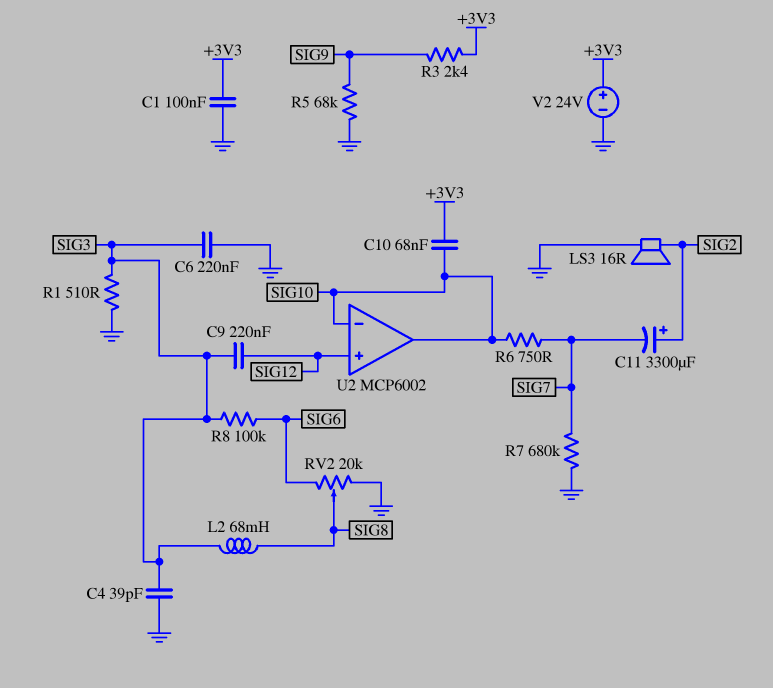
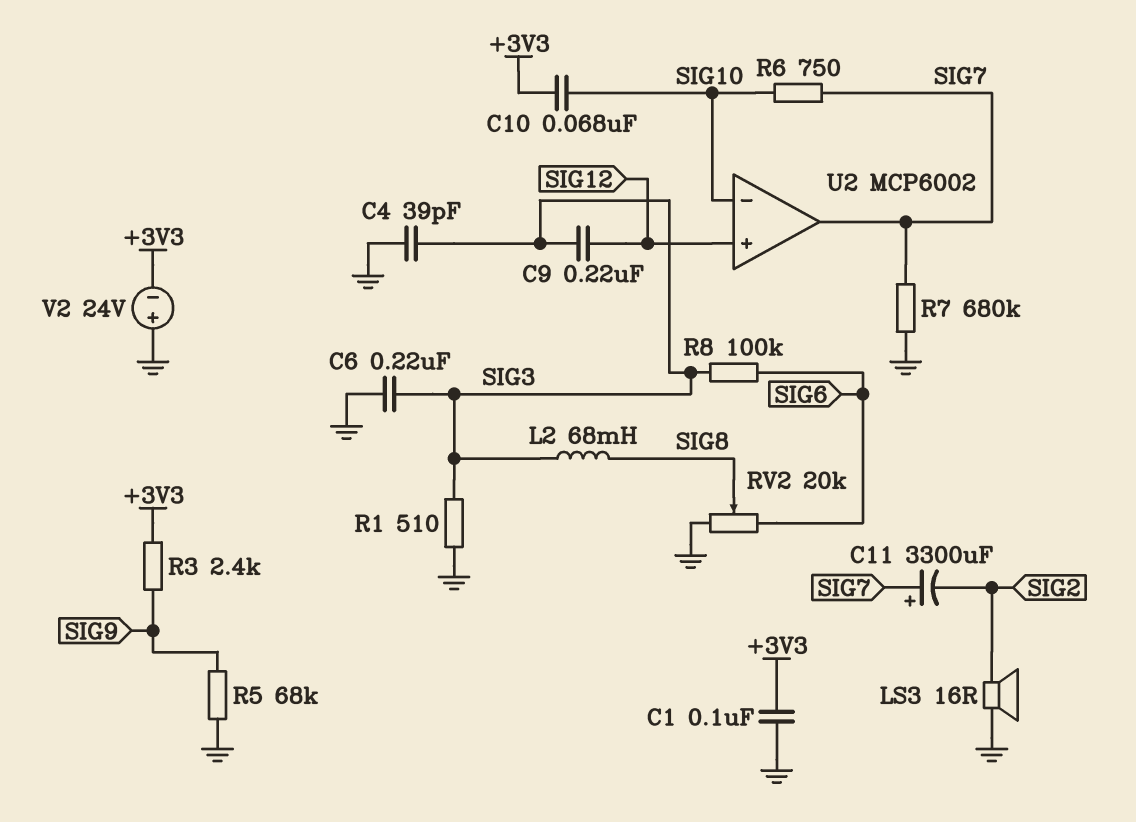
C11: 3300uF (plus SIG2, minus SIG7) -> 3300uF (plus SIG7, minus SIG2)
U2 pin out: SIG10 -> SIG7
V2: 24V (plus +3V3, minus GND) -> 24V (plus GND, minus +3V3)

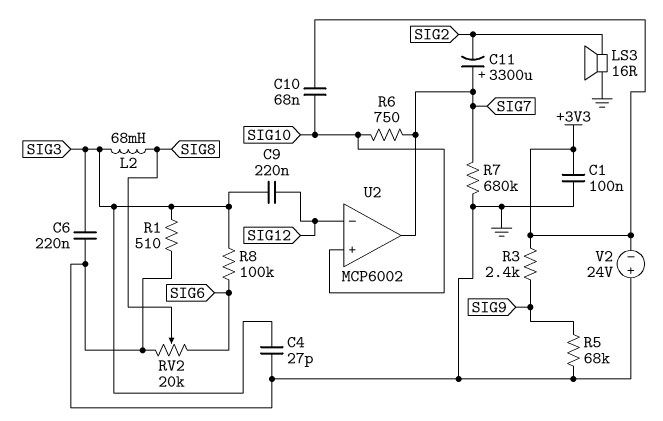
C4: 39pF (GND, SIG3) -> 27pF (GND, SIG3)
U2 pin in+: SIG12 -> SIG10
U2 pin in-: SIG10 -> SIG12

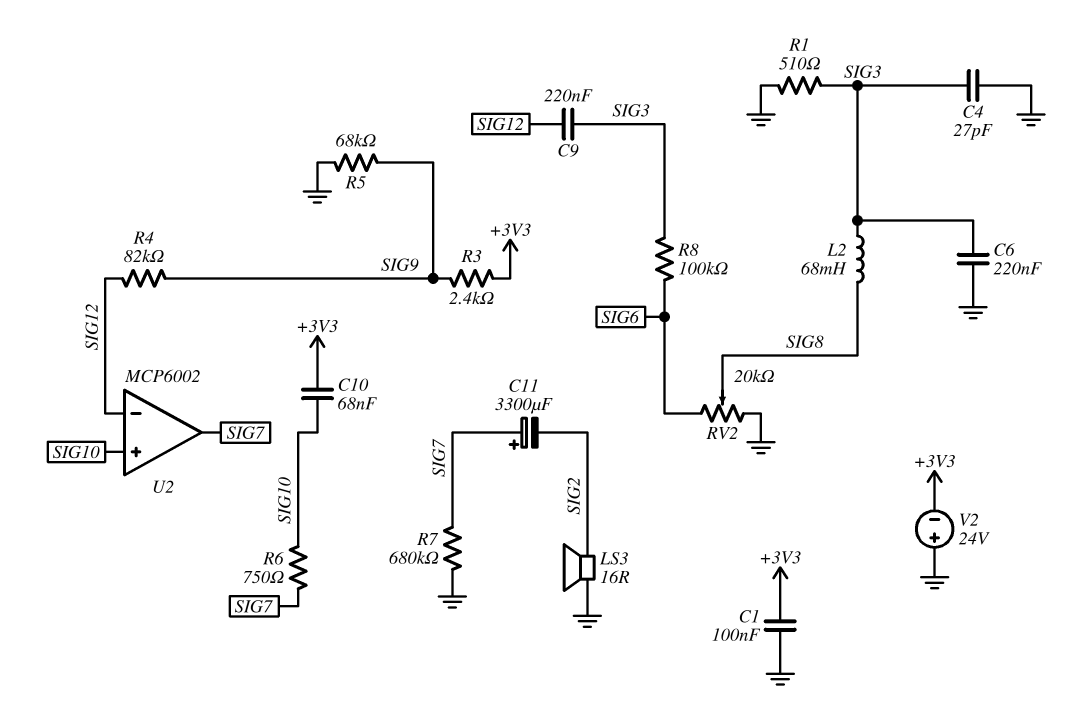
R4: none -> 82k (SIG9, SIG12)

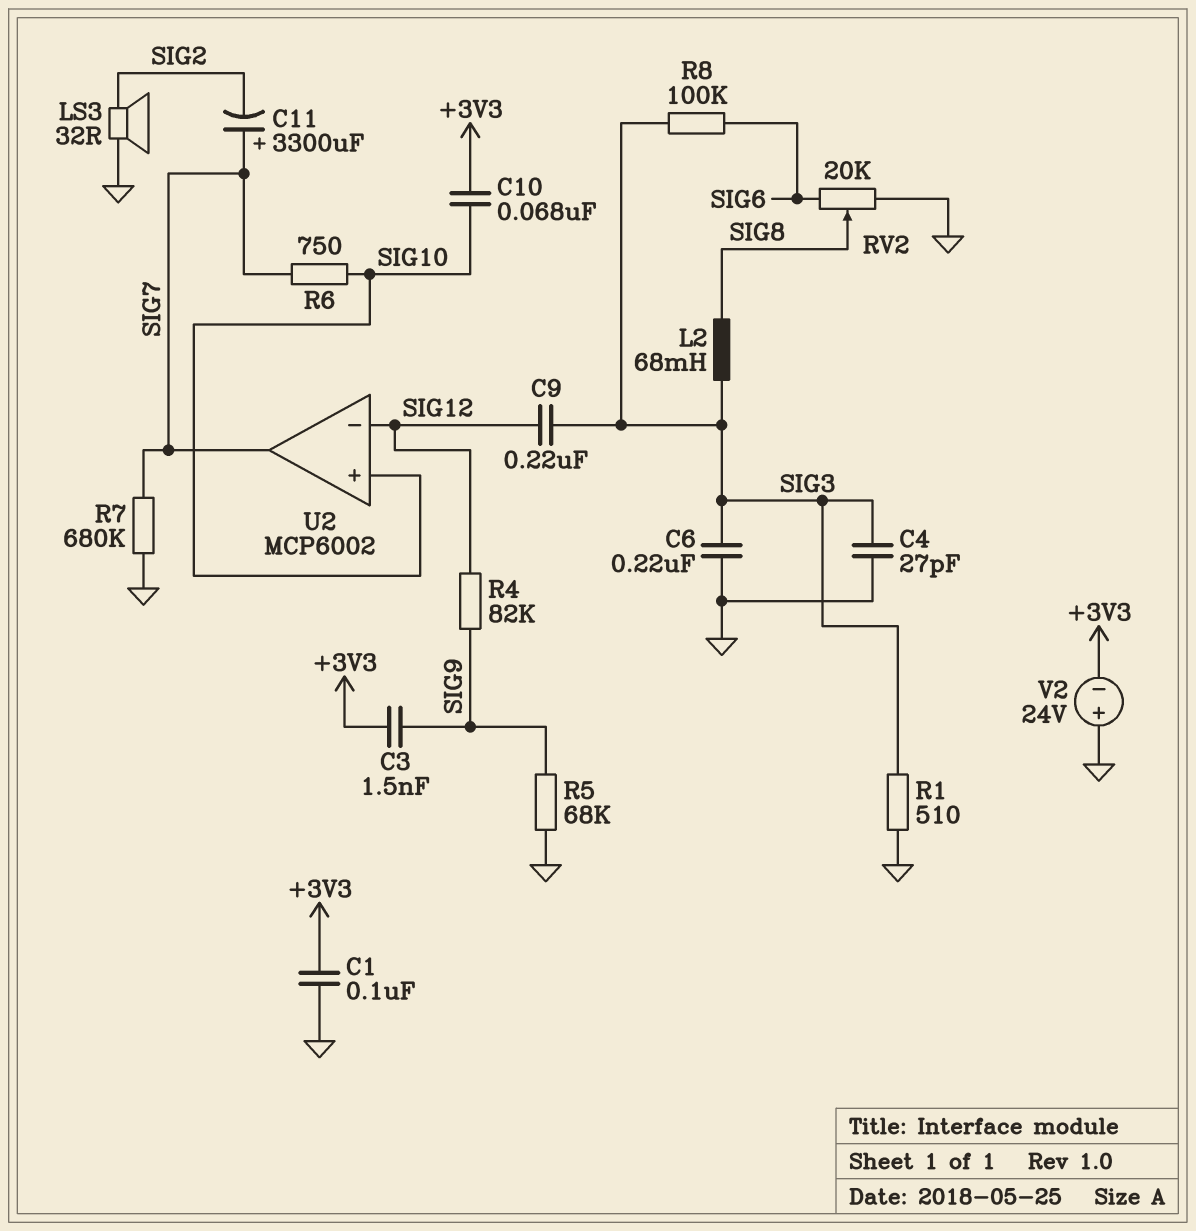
C3: none -> 1.5nF (+3V3, SIG9)
LS3: speaker 16R (GND, SIG2) -> speaker 32R (GND, SIG2)
R3: 2.4k (+3V3, SIG9) -> none

